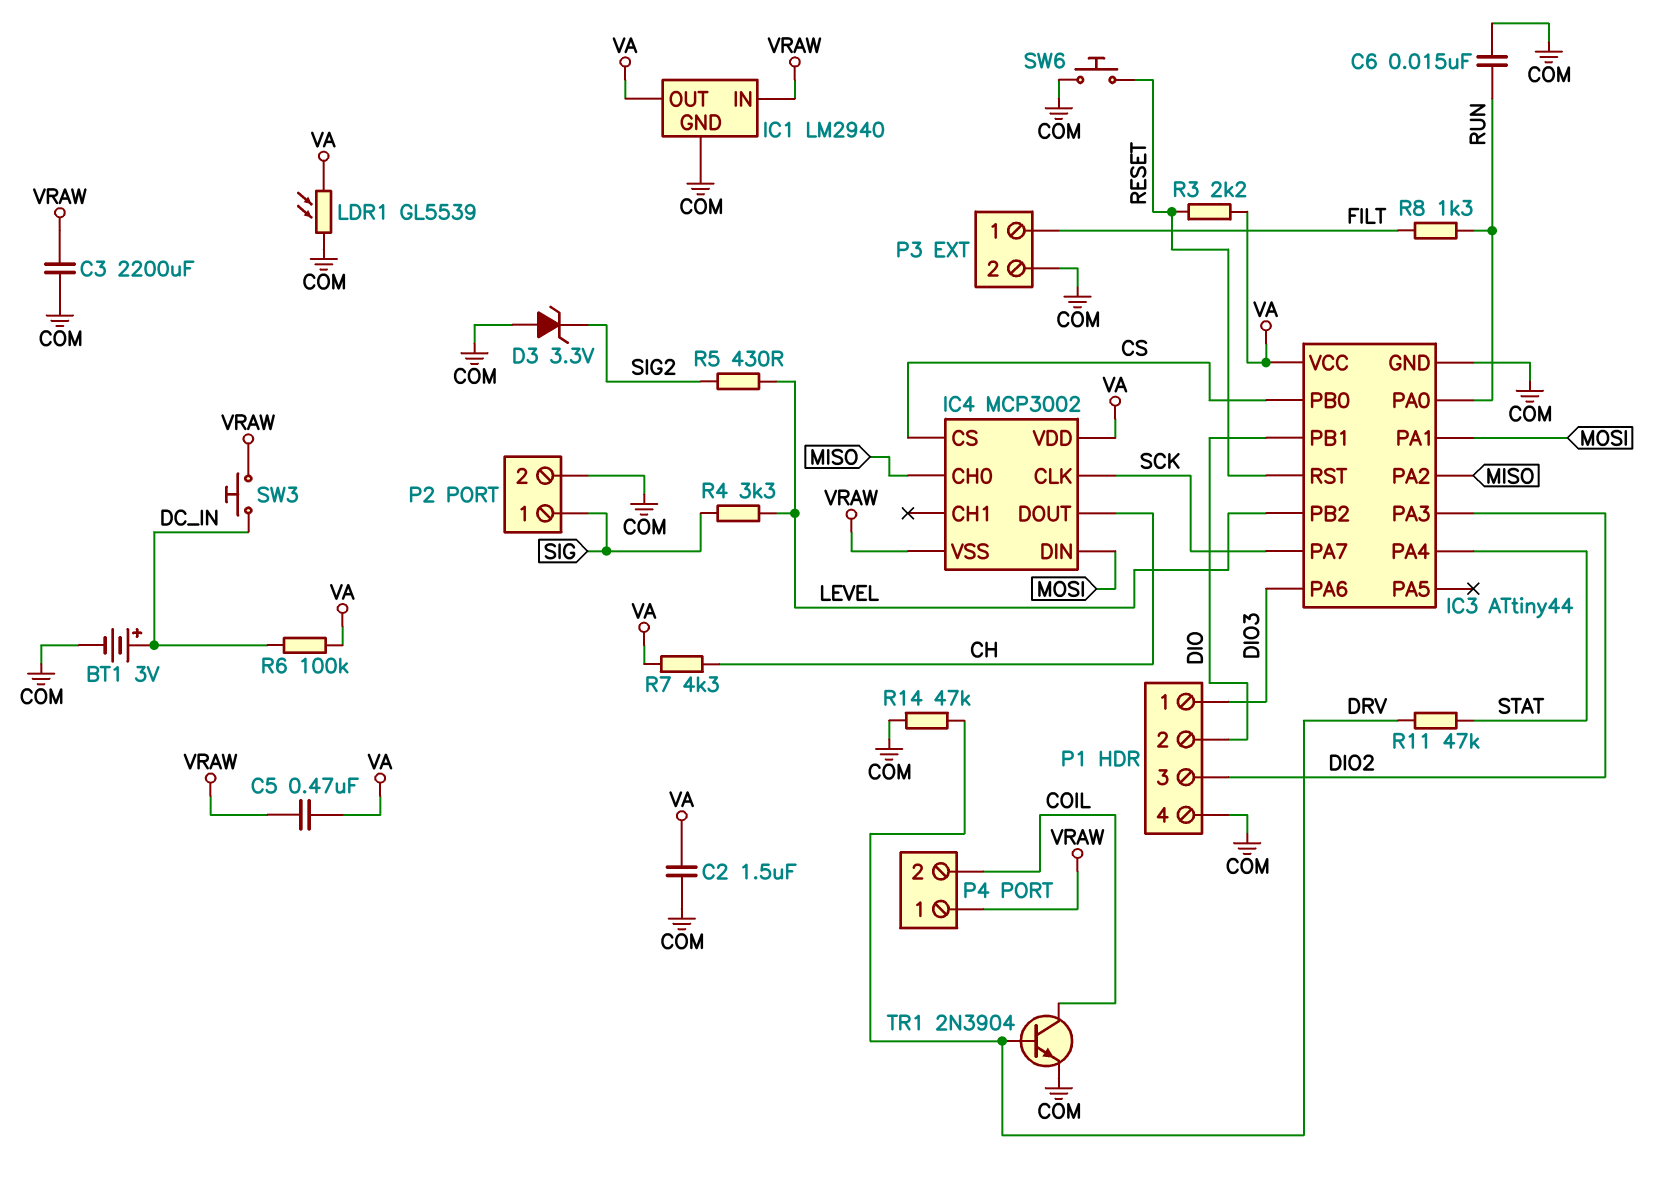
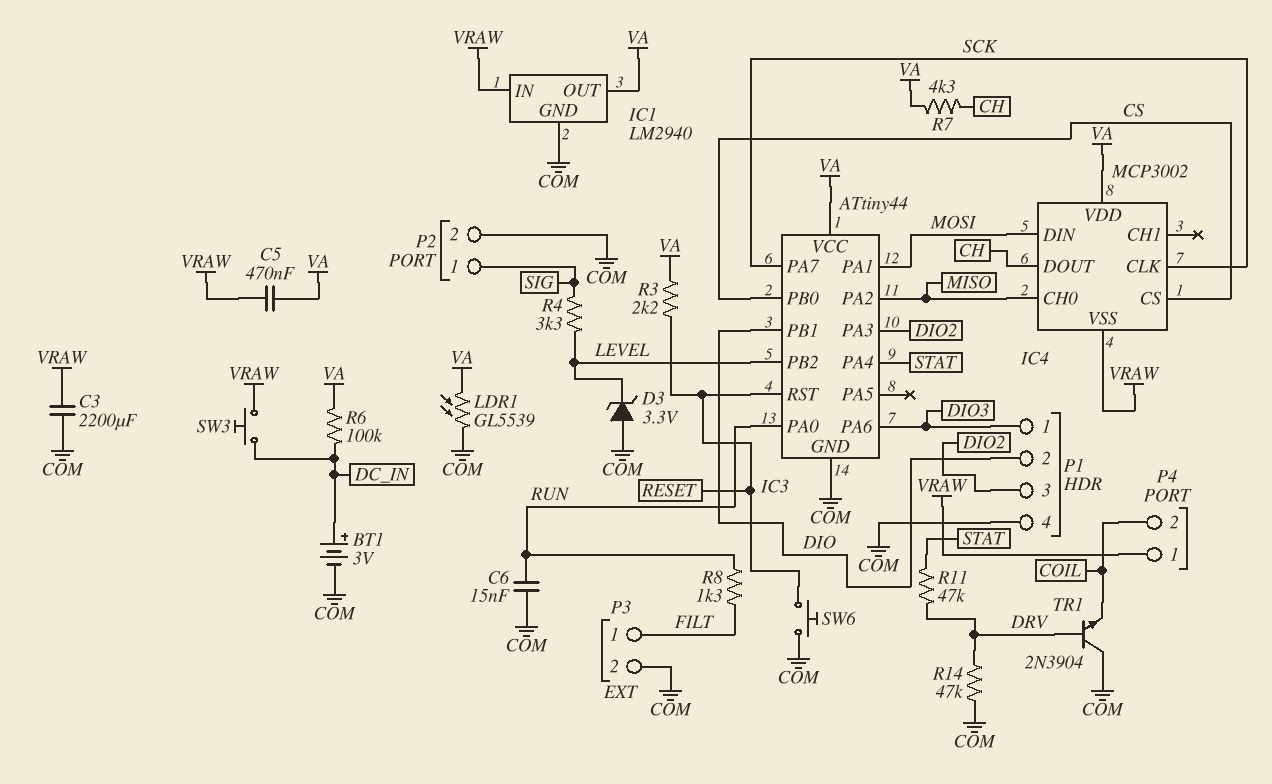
C2: 1.5uF (COM, VA) -> none
D3: zener 3.3V (A COM, K SIG2) -> zener 3.3V (A COM, K LEVEL)
R5: 430 (LEVEL, SIG2) -> none
TR1: NPN 2N3904 (B DRV, C COIL, E COM) -> NPN 2N3904 (B DRV, C COM, E COIL)

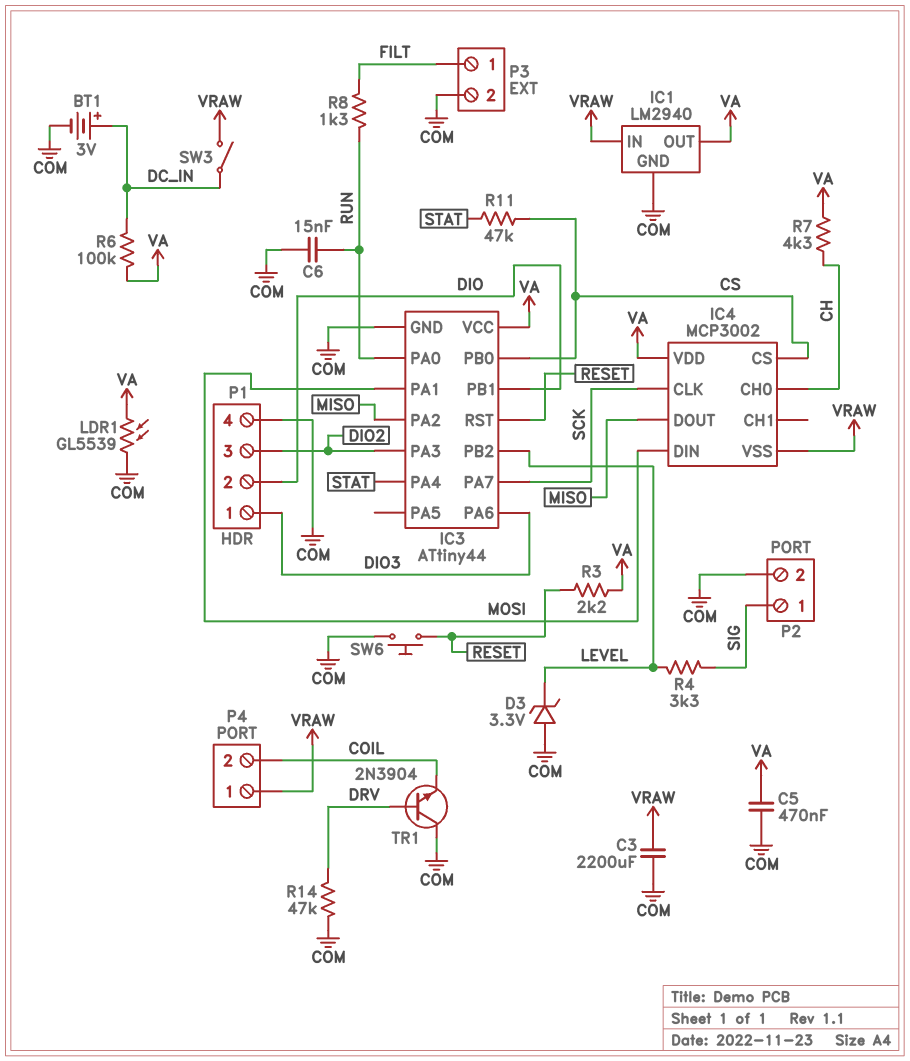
C5: 470nF (VA, VRAW) -> 470nF (COM, VA)
IC4 pin CH0: MISO -> CH
IC4 pin DOUT: CH -> MISO
R11: 47k (DRV, STAT) -> 47k (CS, STAT)
SW3: button (DC_IN, VRAW) -> switch (DC_IN, VRAW)

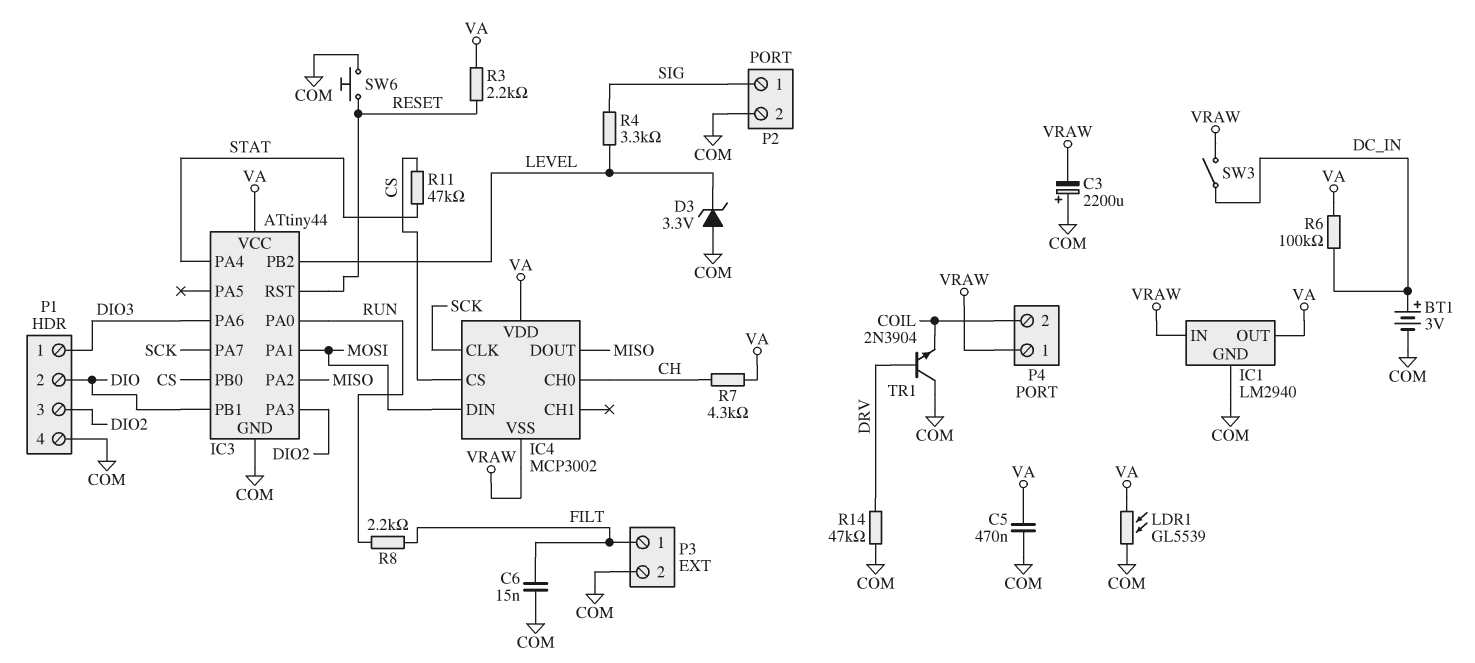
C3: 2200uF (COM, VRAW) -> 2200uF (plus COM, minus VRAW)
C6: 15nF (COM, RUN) -> 15nF (COM, FILT)
R8: 1.3k (FILT, RUN) -> 2.2k (FILT, RUN)

